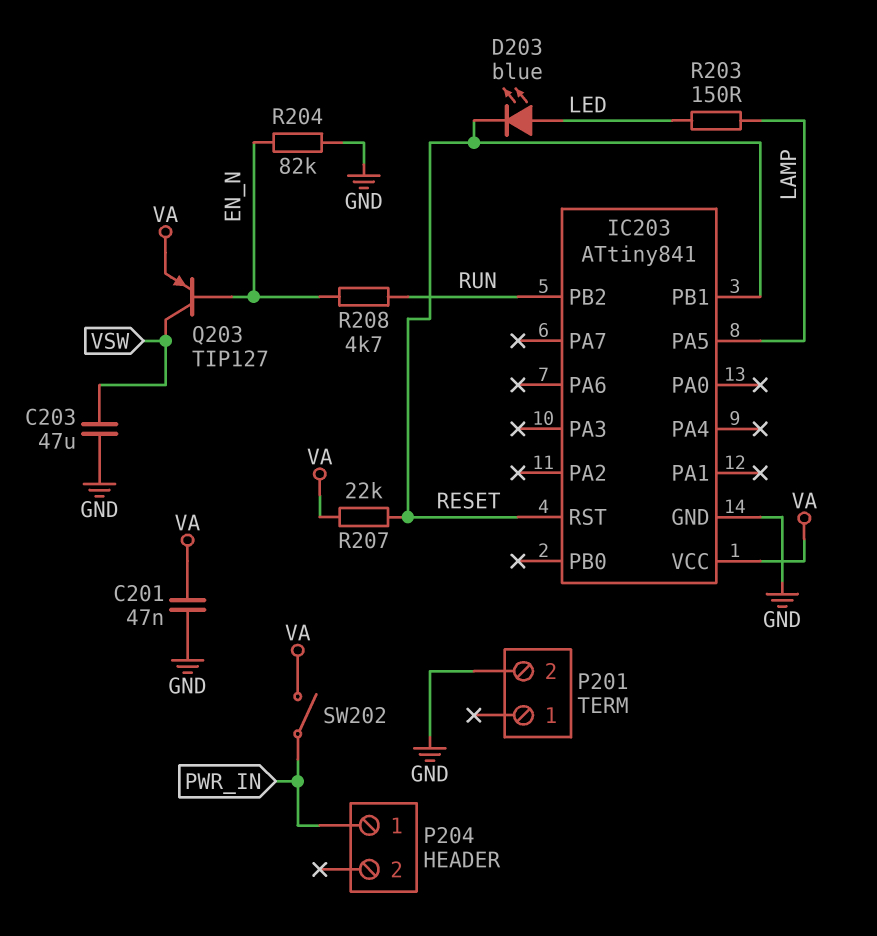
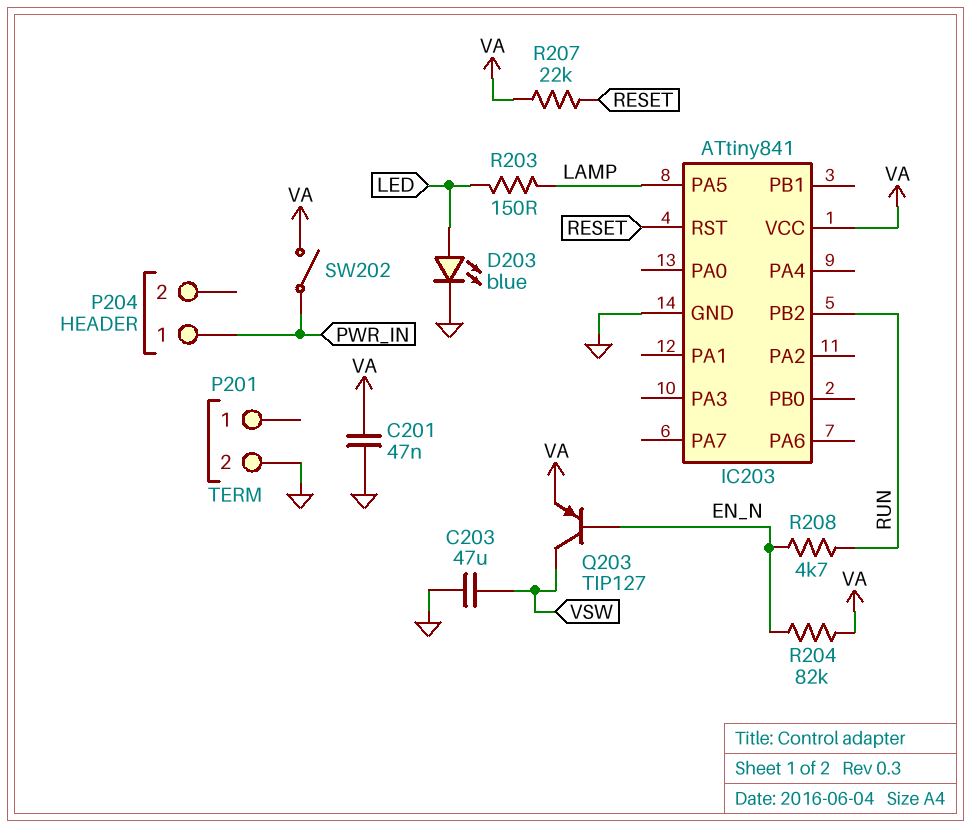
D203: LED blue (A LED, K RESET) -> LED blue (A LED, K GND)
IC203 pin PB1: RESET -> none
R204: 82k (EN_N, GND) -> 82k (EN_N, VA)

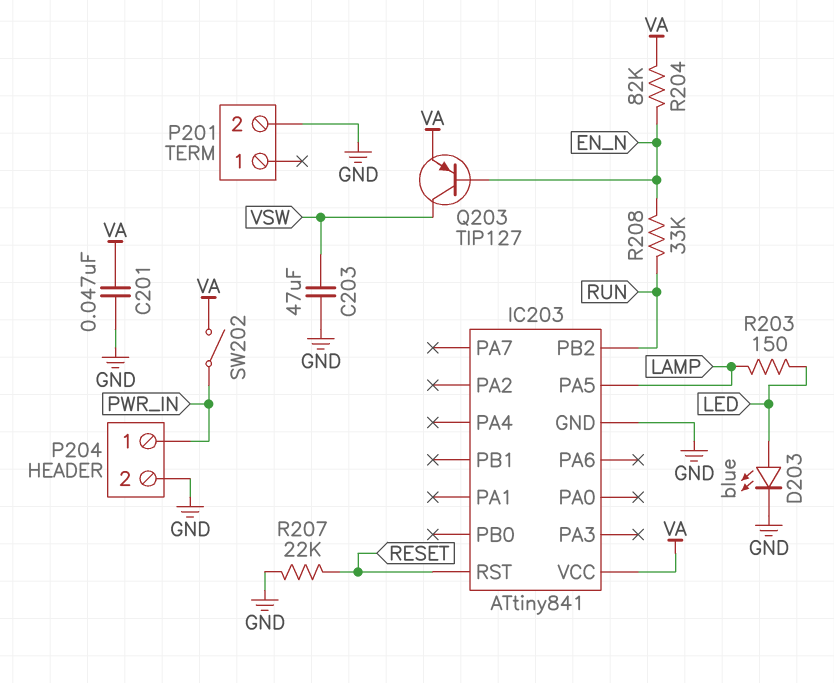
P204 pin 2: none -> GND
R207: 22k (RESET, VA) -> 22k (GND, RESET)
R208: 4.7k (EN_N, RUN) -> 33k (EN_N, RUN)

